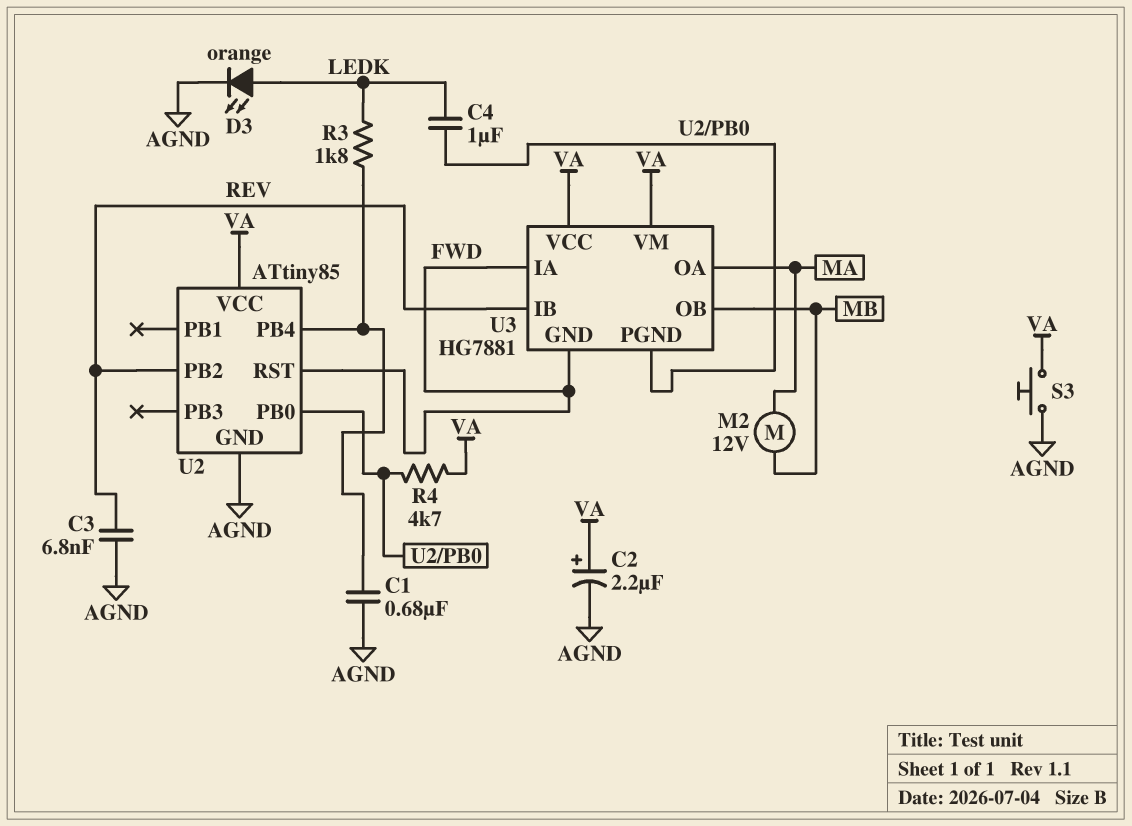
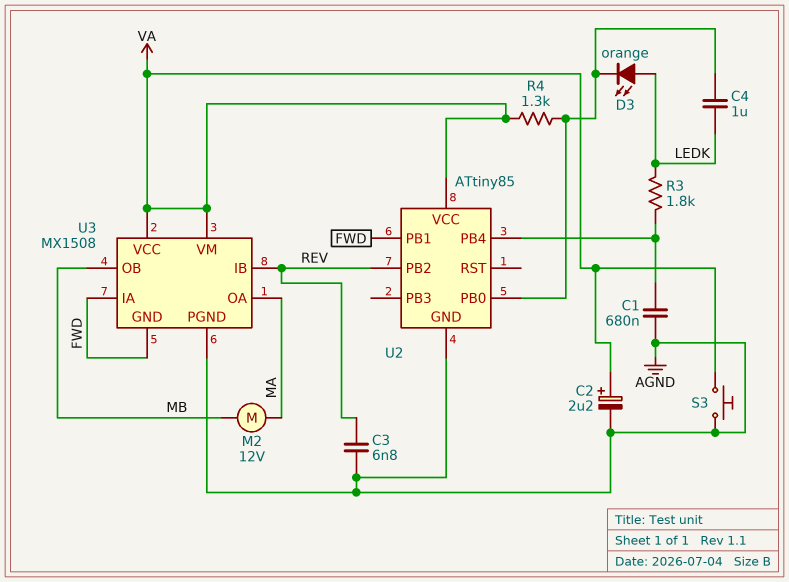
D3: LED orange (A LEDK, K AGND) -> LED orange (A LEDK, K U2/PB0)
R4: 4.7k (U2/PB0, VA) -> 1.3k (U2/PB0, VA)
U2 pin PB1: none -> FWD
U2 pin RST: FWD -> none
U3: HG7881 -> MX1508
U3 pin PGND: U2/PB0 -> AGND

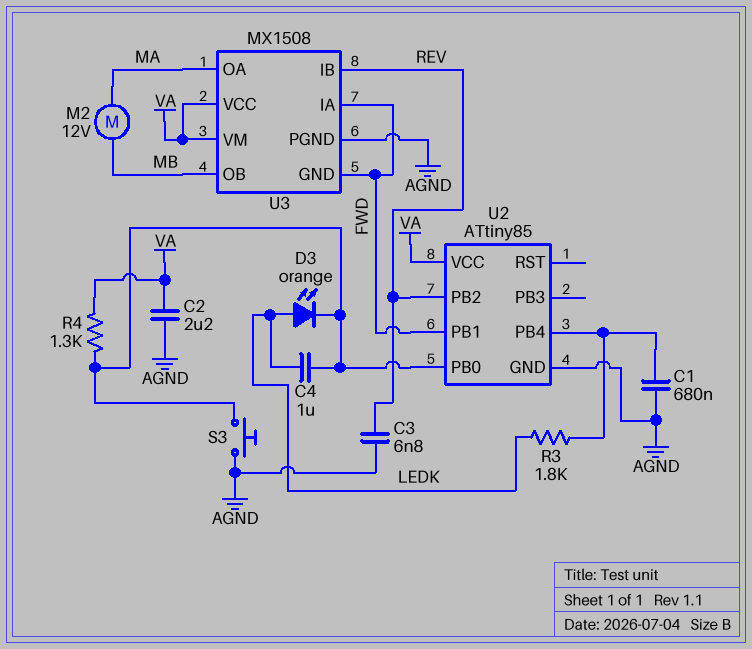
C2: 2.2uF (plus VA, minus AGND) -> 2.2uF (AGND, VA)
S3: button (AGND, VA) -> button (AGND, U2/PB0)

